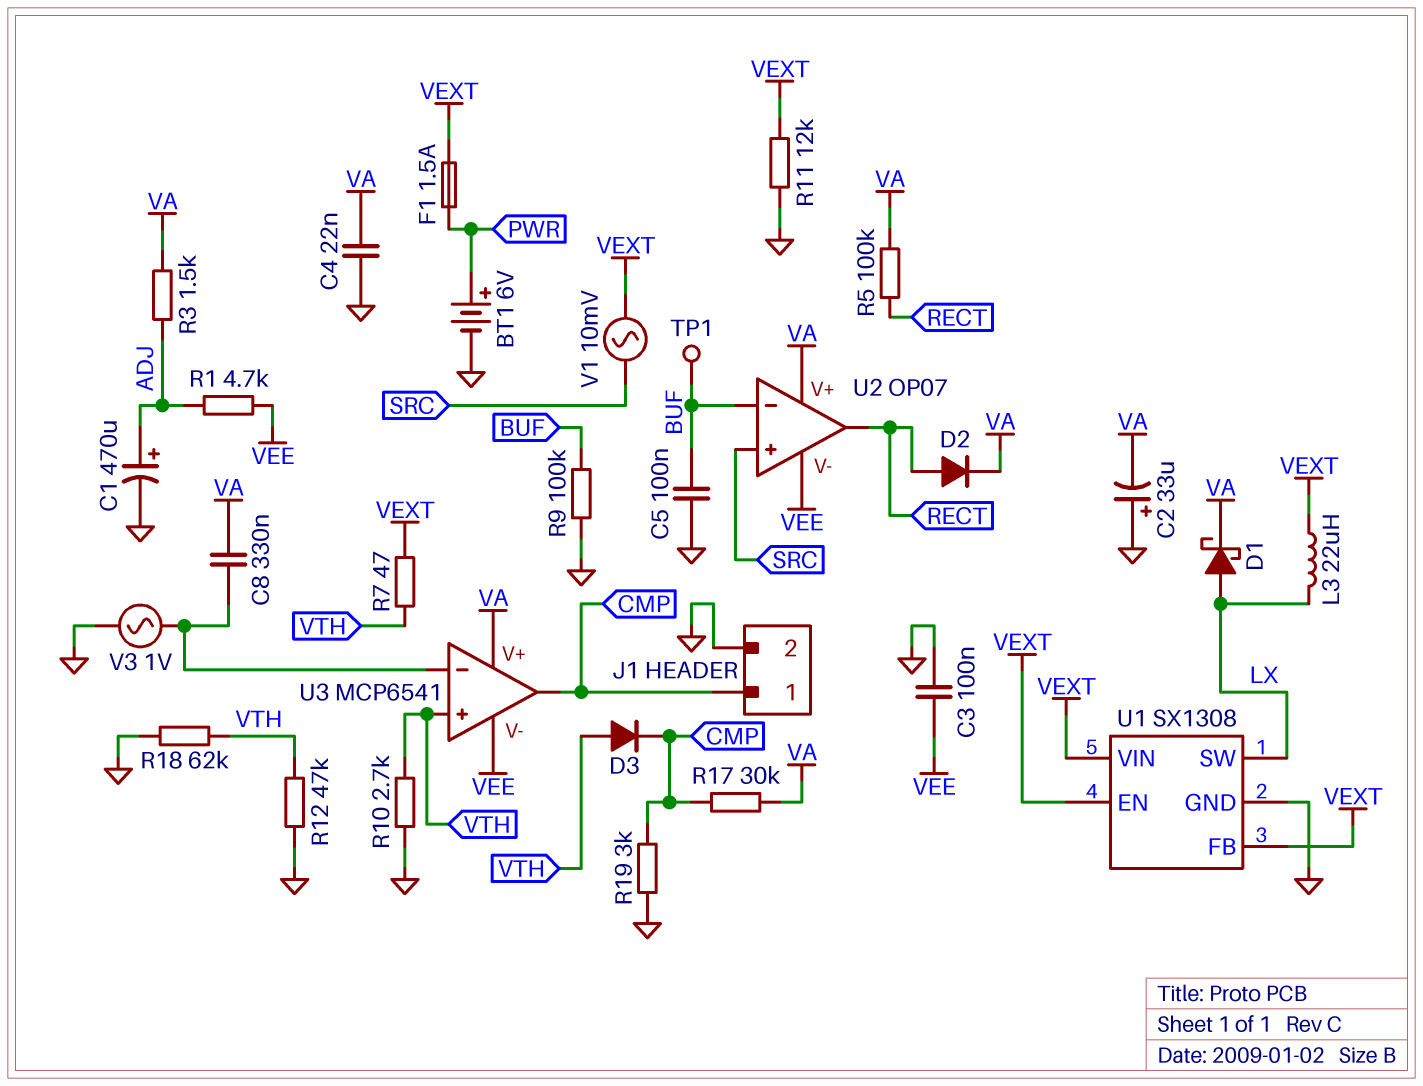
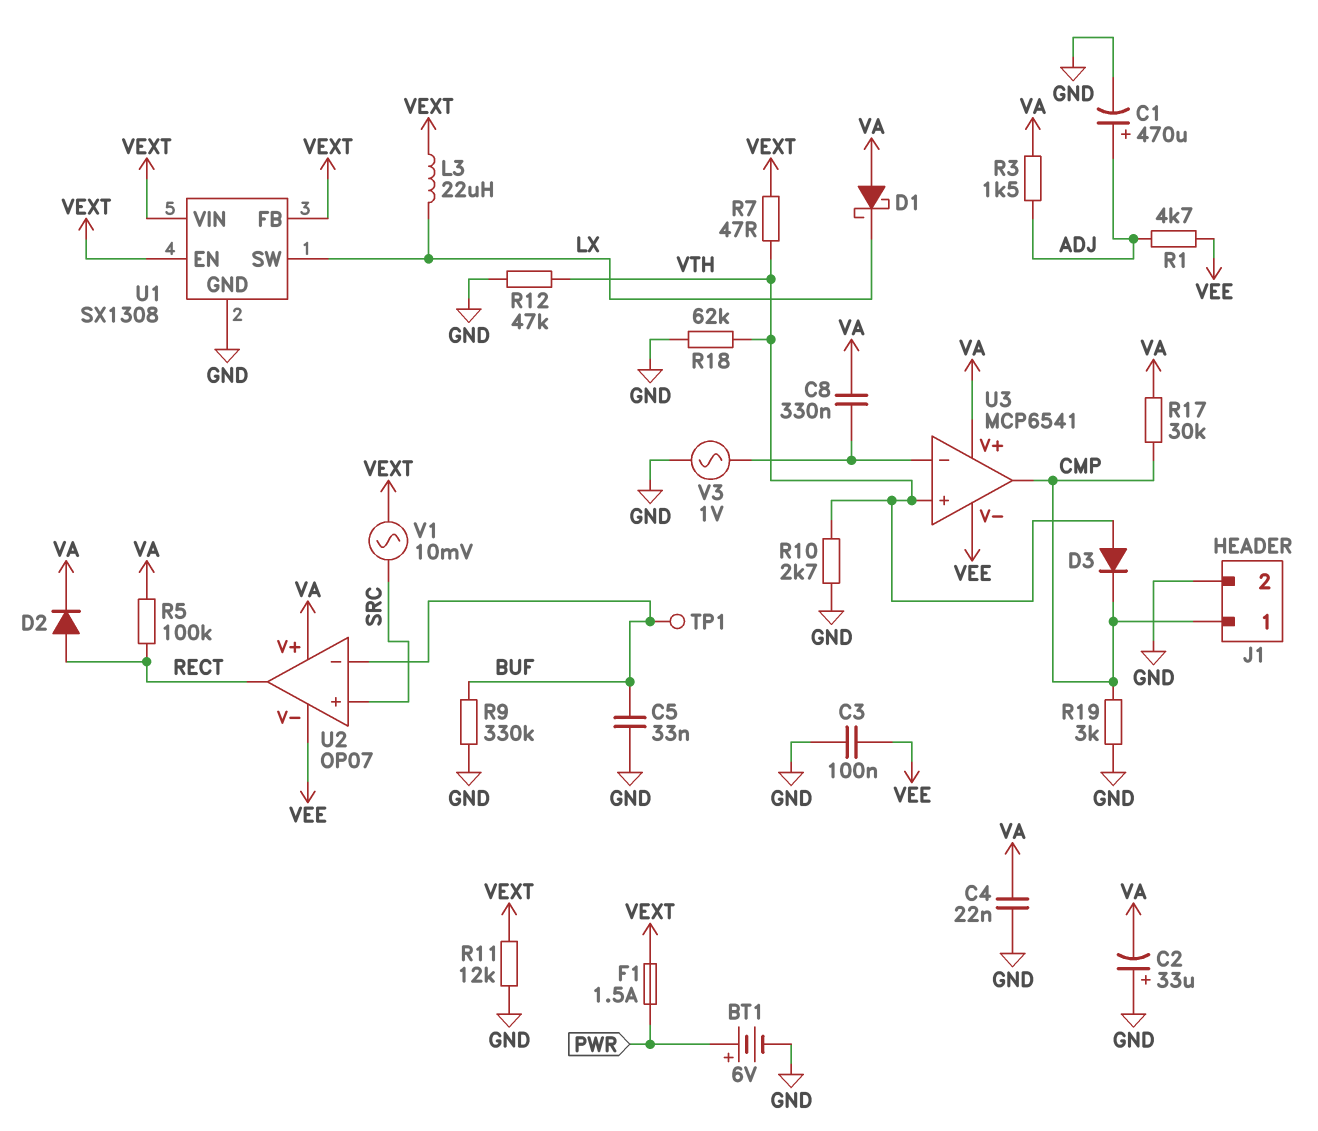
C5: 100nF (BUF, GND) -> 33nF (BUF, GND)
D1: schottky (A LX, K VA) -> schottky (A VA, K LX)
R9: 100k (BUF, GND) -> 330k (BUF, GND)

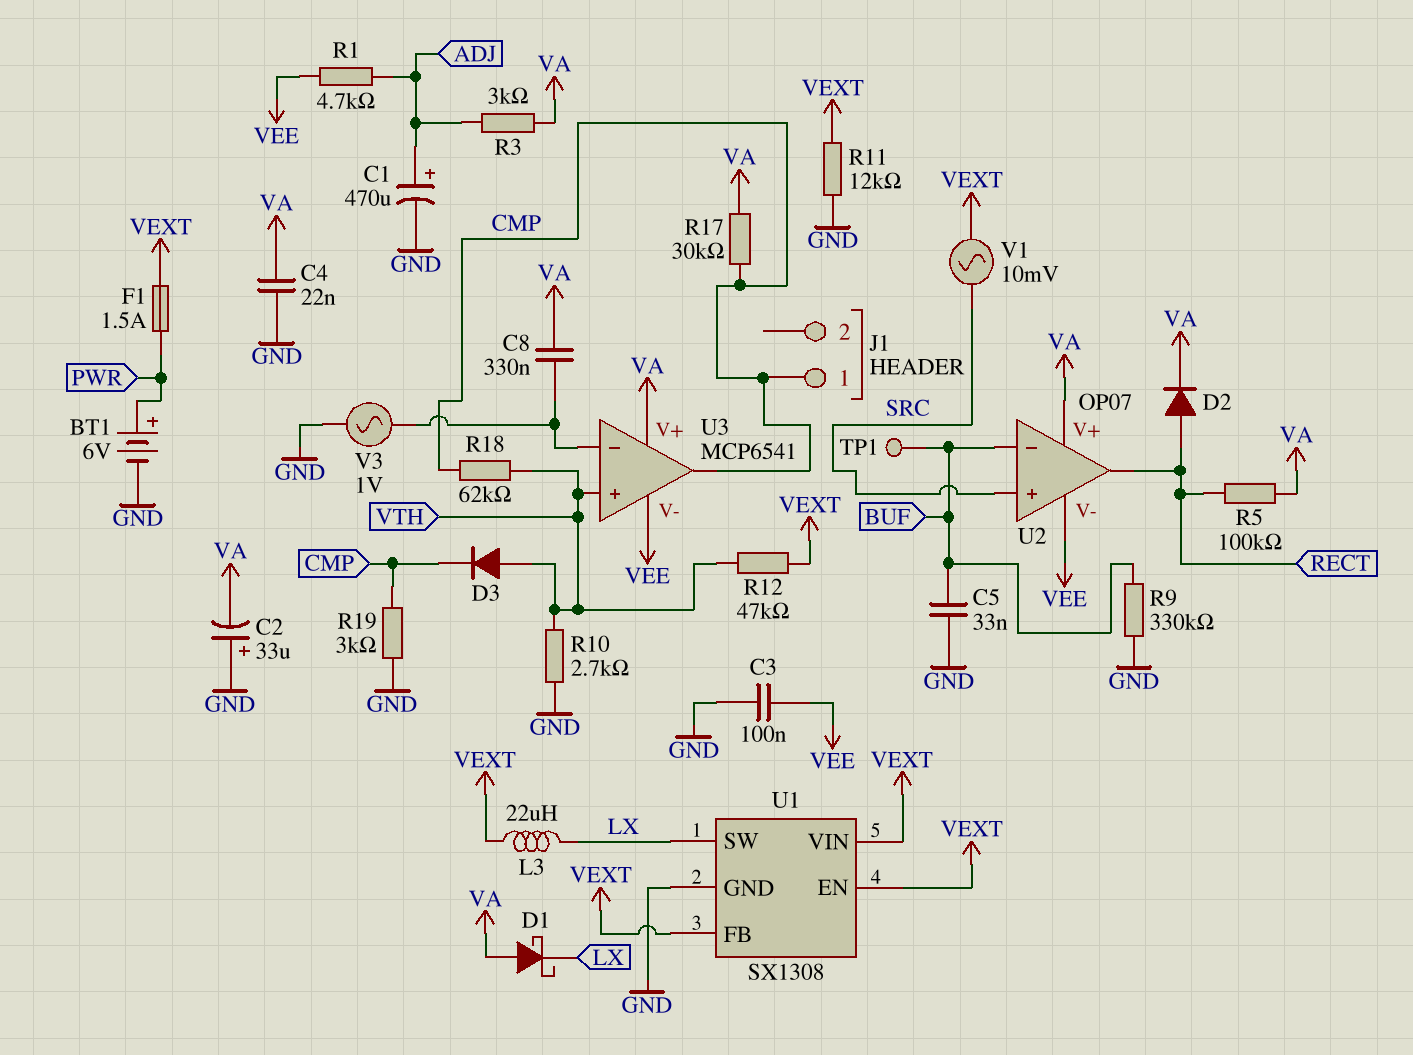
J1 pin 2: GND -> none
R3: 1.5k (ADJ, VA) -> 3k (ADJ, VA)
R7: 47 (VEXT, VTH) -> none
R12: 47k (GND, VTH) -> 47k (VEXT, VTH)
R18: 62k (GND, VTH) -> 62k (CMP, VTH)

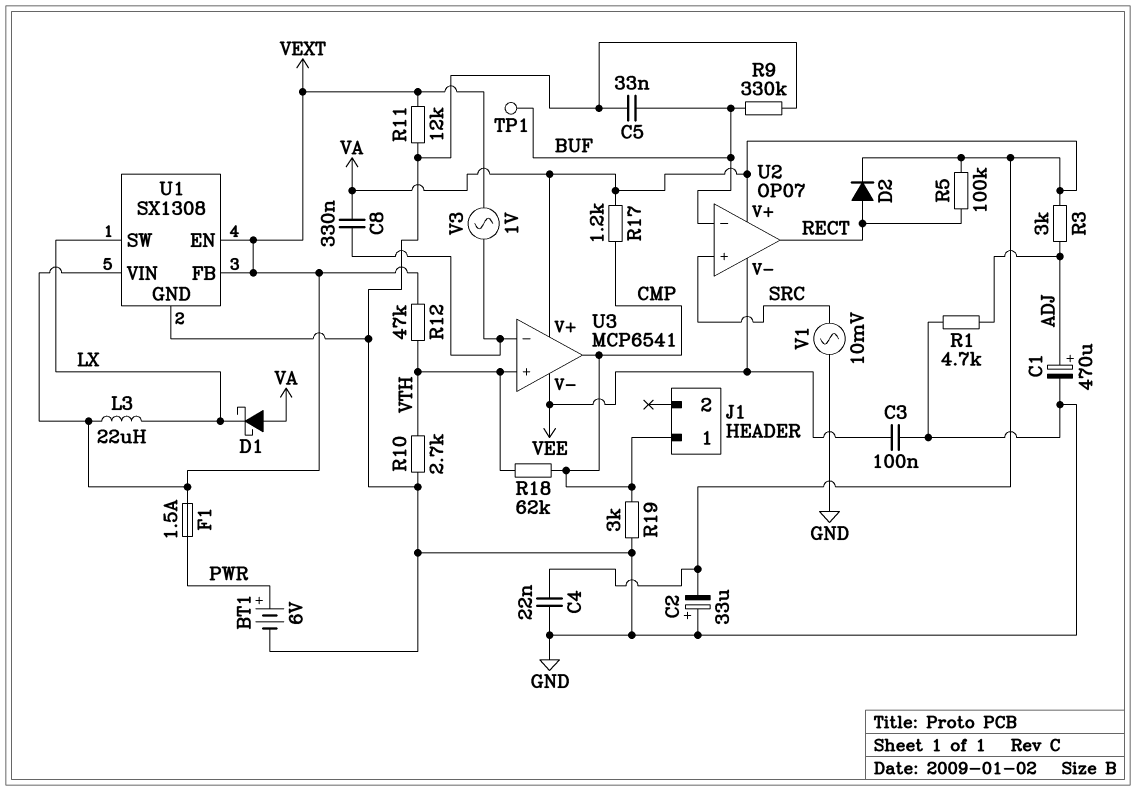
D3: diode (A VTH, K CMP) -> none
R1: 4.7k (ADJ, VEE) -> 4.7k (ADJ, GND)
R17: 30k (CMP, VA) -> 1.2k (CMP, VA)
V1: AC 10mV (SRC, VEXT) -> AC 10mV (GND, SRC)
V3: AC 1V (GND, U3/in-) -> AC 1V (U3/in-, VEXT)

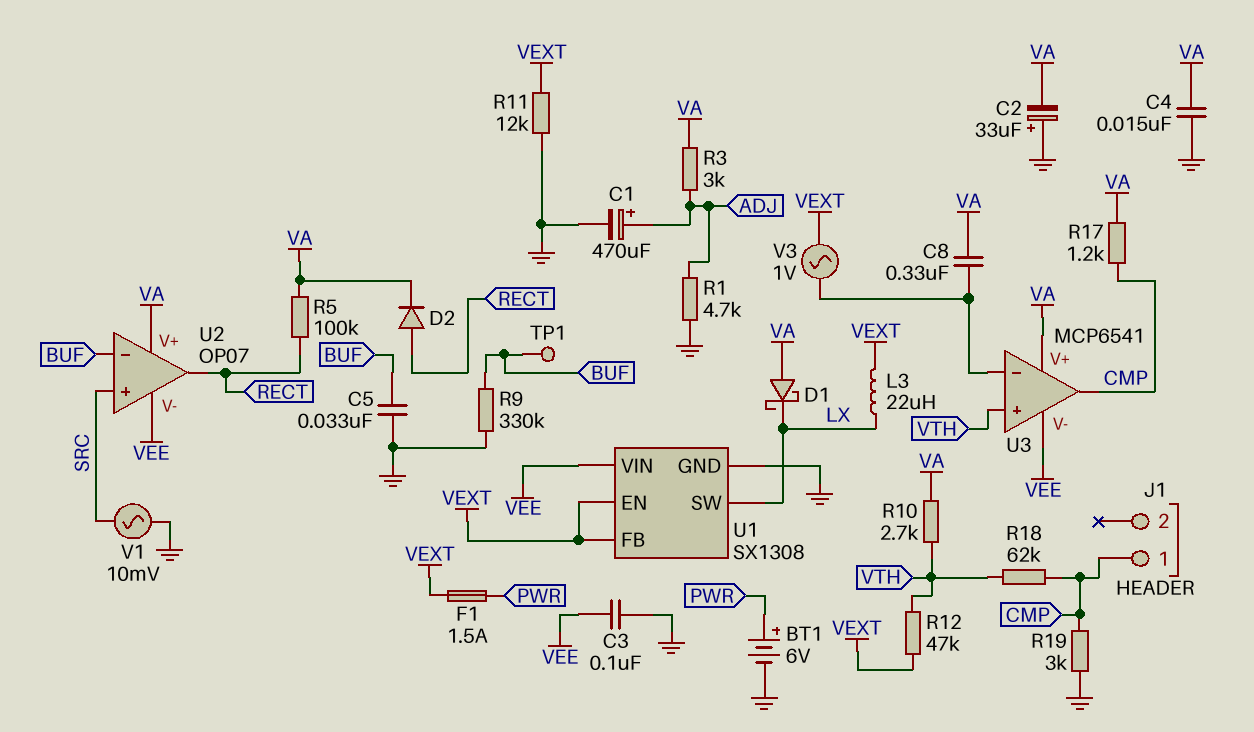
C4: 22nF (GND, VA) -> 15nF (GND, VA)
R10: 2.7k (GND, VTH) -> 2.7k (VA, VTH)
U1 pin VIN: VEXT -> VEE

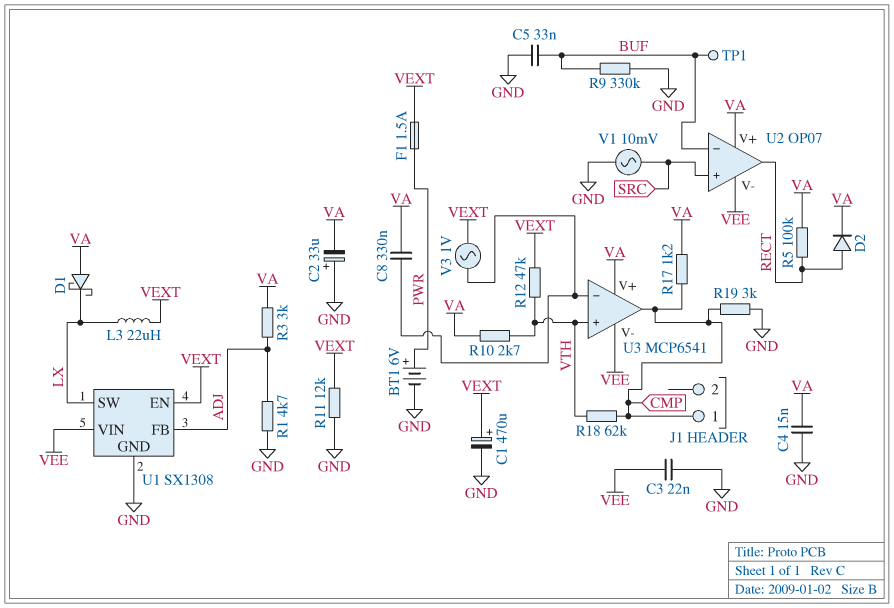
C1: 470uF (plus ADJ, minus GND) -> 470uF (plus VEXT, minus GND)
C3: 100nF (GND, VEE) -> 22nF (GND, VEE)
U1 pin FB: VEXT -> ADJ

